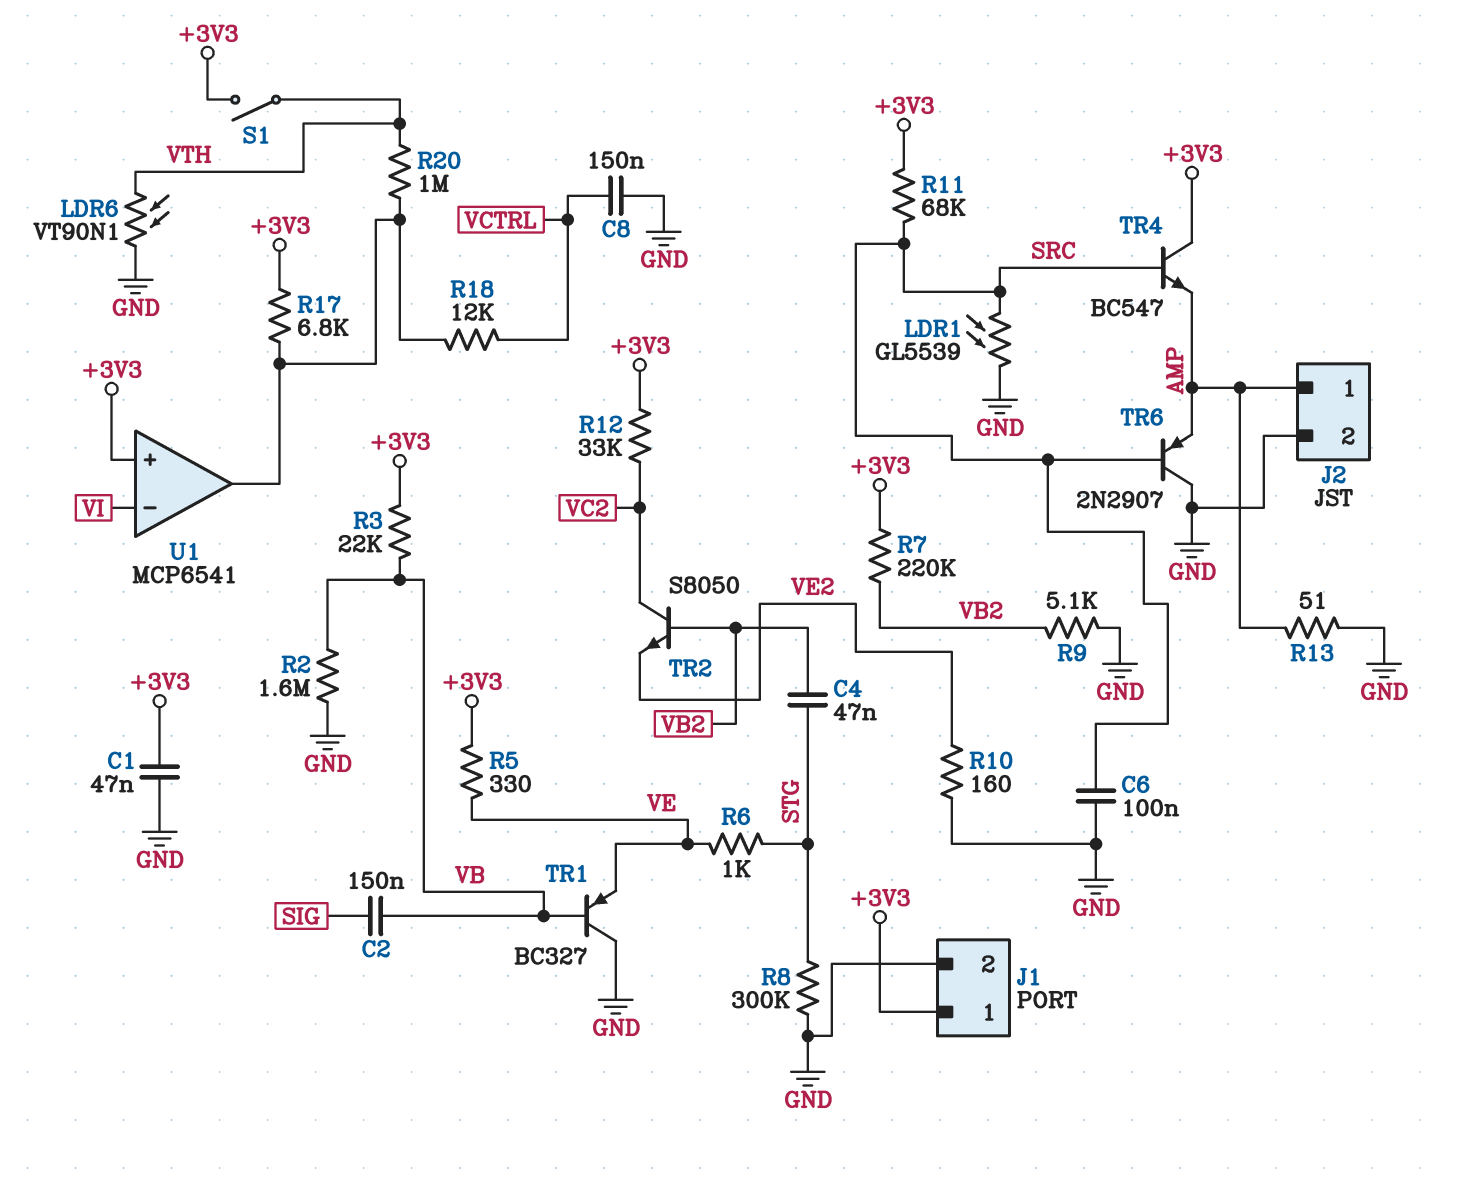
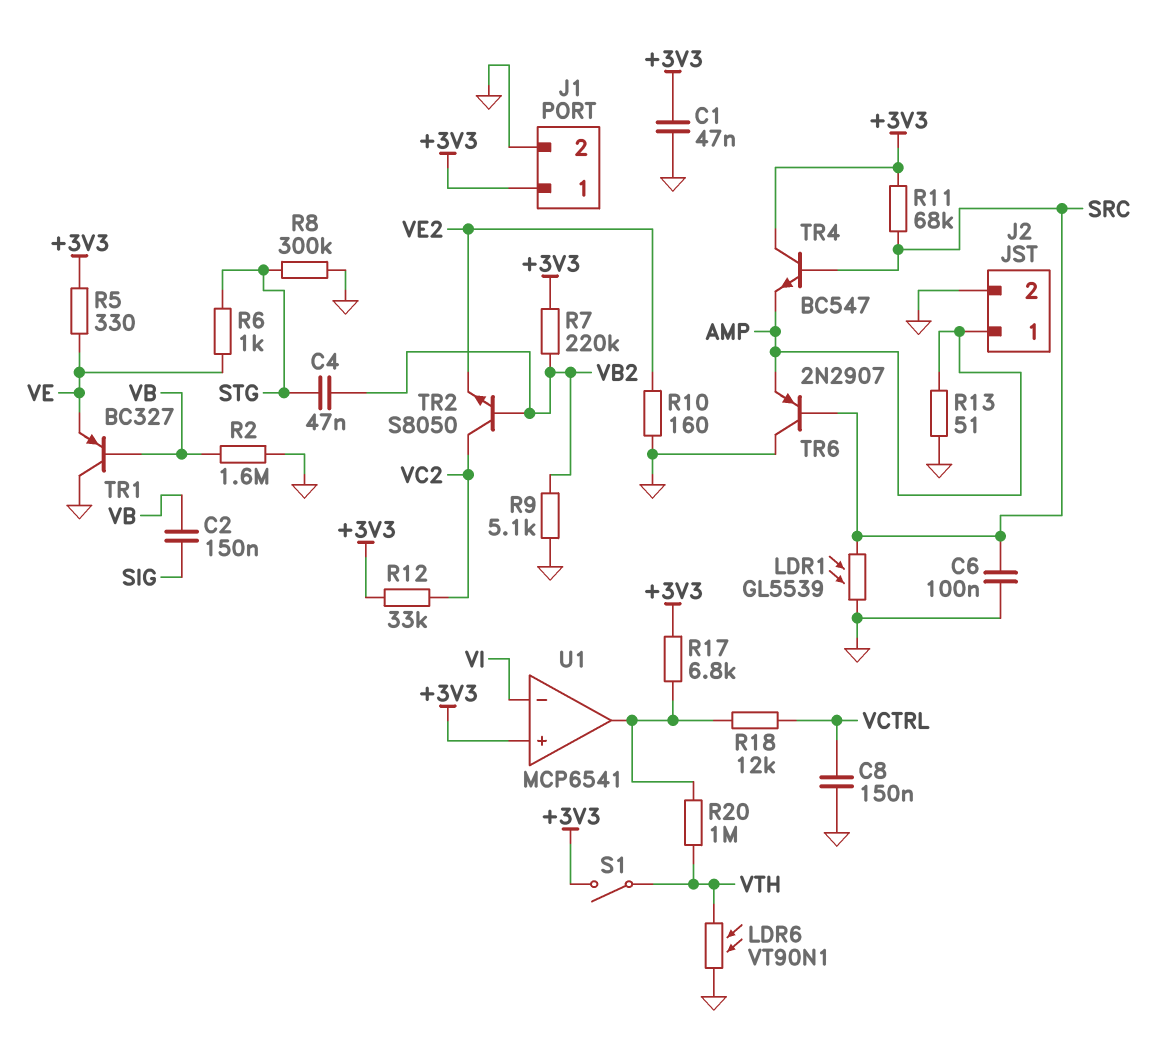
R3: 22k (+3V3, VB) -> none

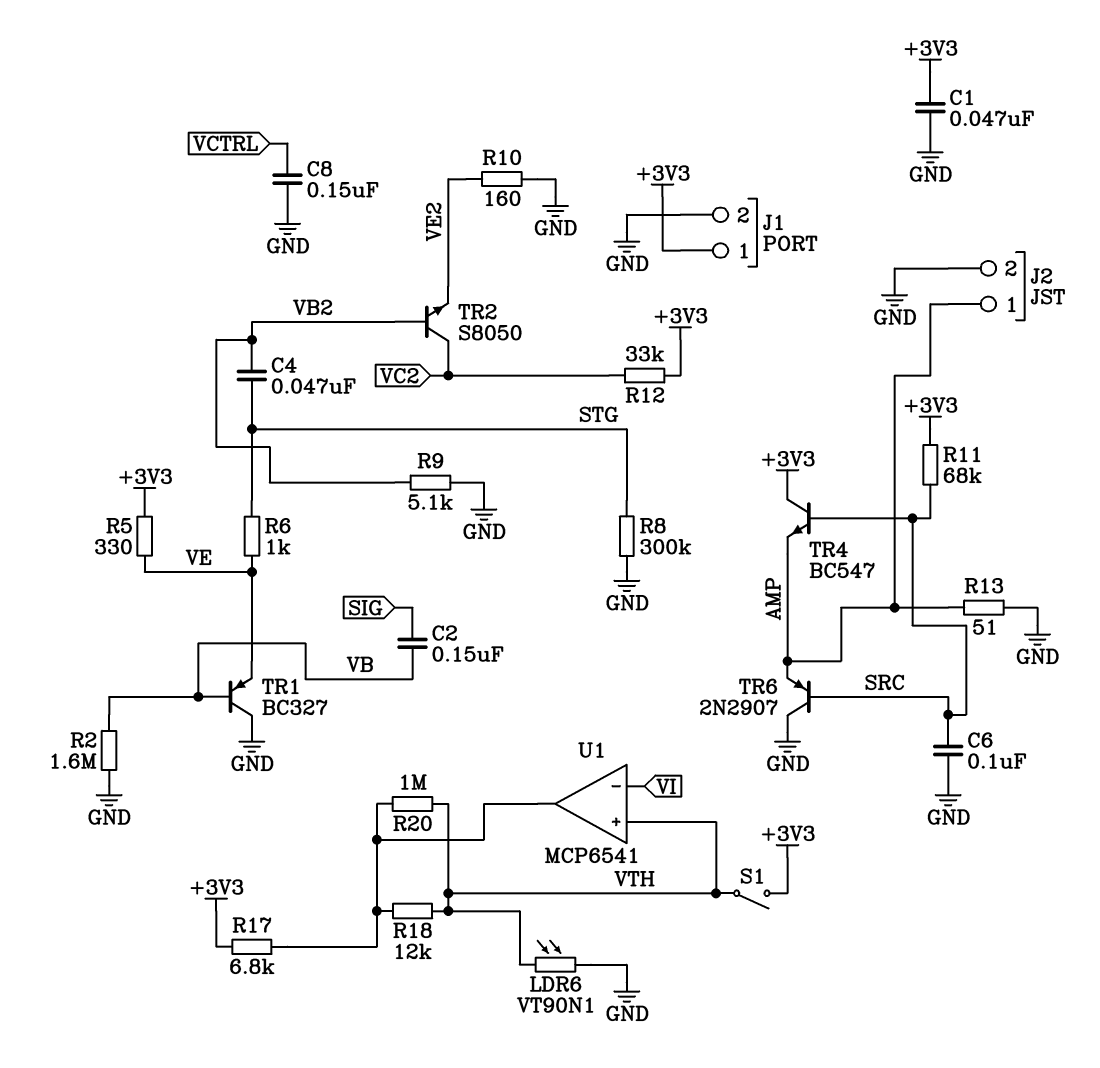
LDR1: GL5539 (GND, SRC) -> none
R7: 220k (+3V3, VB2) -> none
R18: 12k (U1/out, VCTRL) -> 12k (U1/out, VTH)
U1 pin in+: +3V3 -> VTH

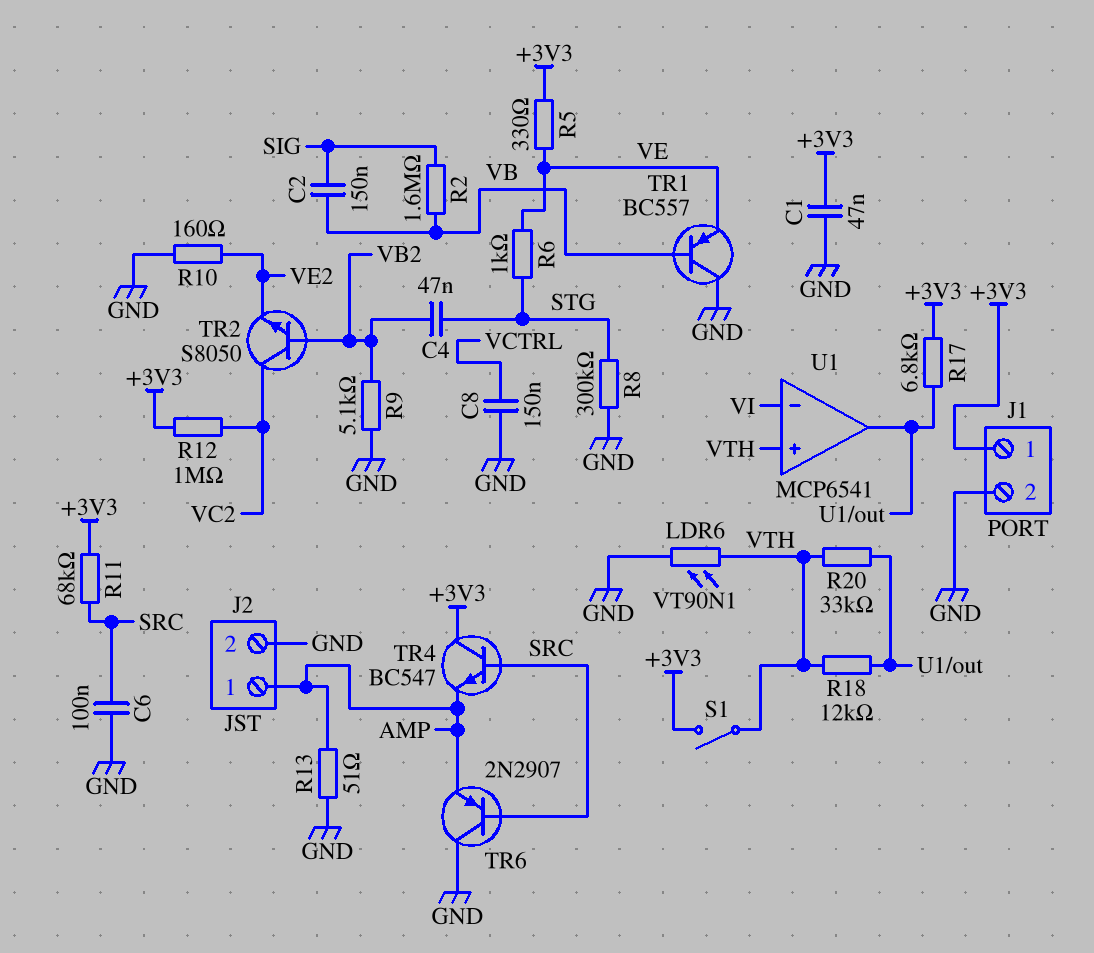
R2: 1.6M (GND, VB) -> 1.6M (SIG, VB)
R12: 33k (+3V3, VC2) -> 1M (+3V3, VC2)
R20: 1M (U1/out, VTH) -> 33k (U1/out, VTH)
TR1: PNP BC327 (B VB, C GND, E VE) -> PNP BC557 (B VB, C GND, E VE)

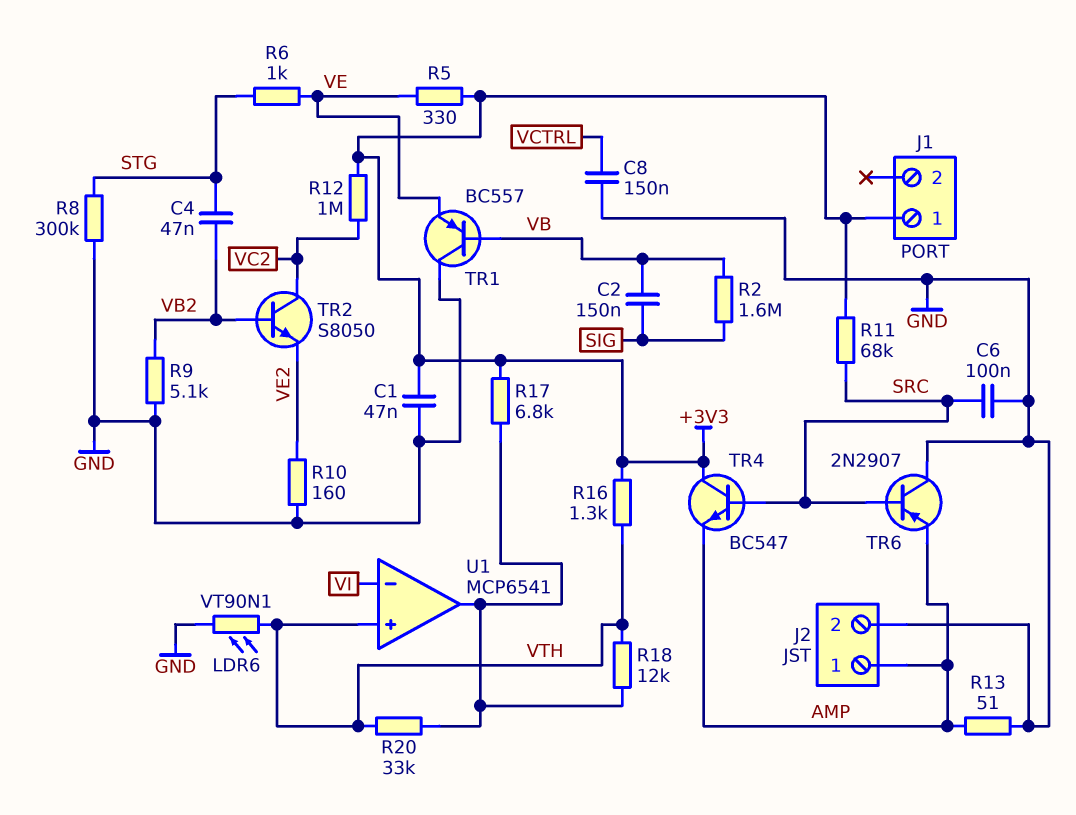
J1 pin 2: GND -> none
R16: none -> 1.3k (+3V3, VTH)
S1: switch (+3V3, VTH) -> none

